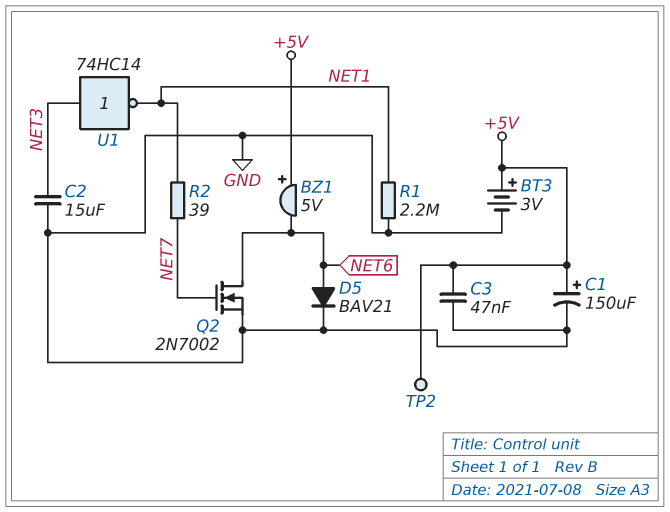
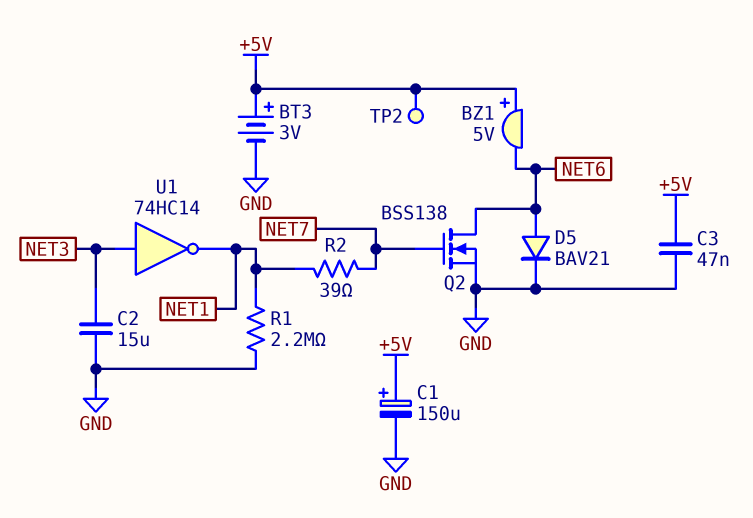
Q2: NMOS 2N7002 (G NET7, D NET6, S GND) -> NMOS BSS138 (G NET7, D NET6, S GND)

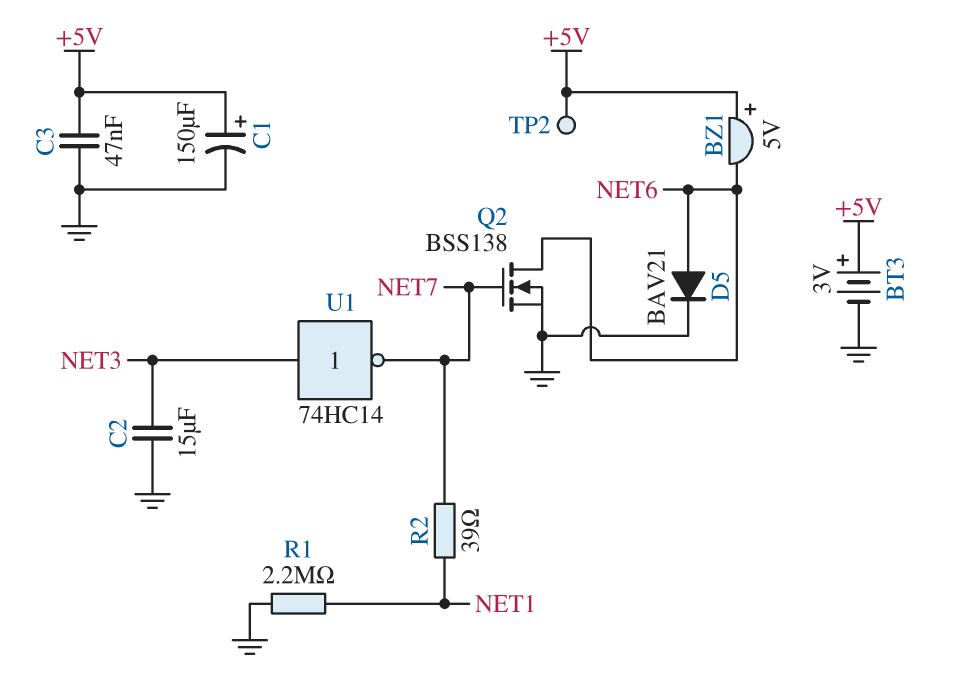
U1: NOT 74HC14 (in NET3, out NET1) -> NOT 74HC14 (in NET3, out NET7)

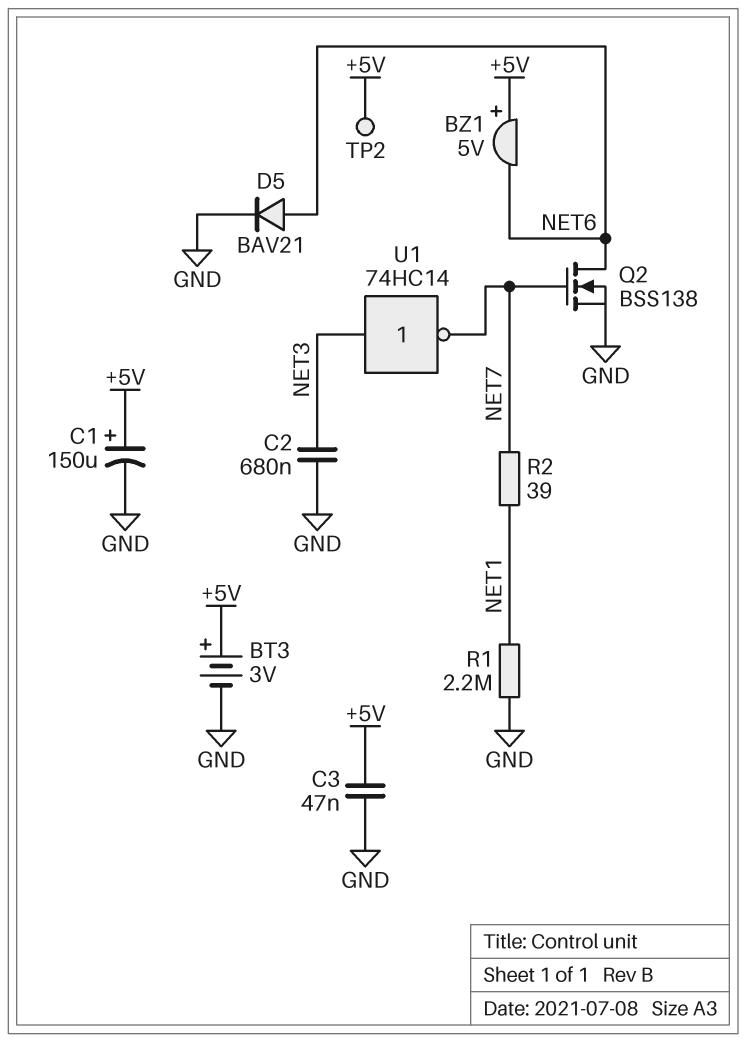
C2: 15uF (GND, NET3) -> 680nF (GND, NET3)

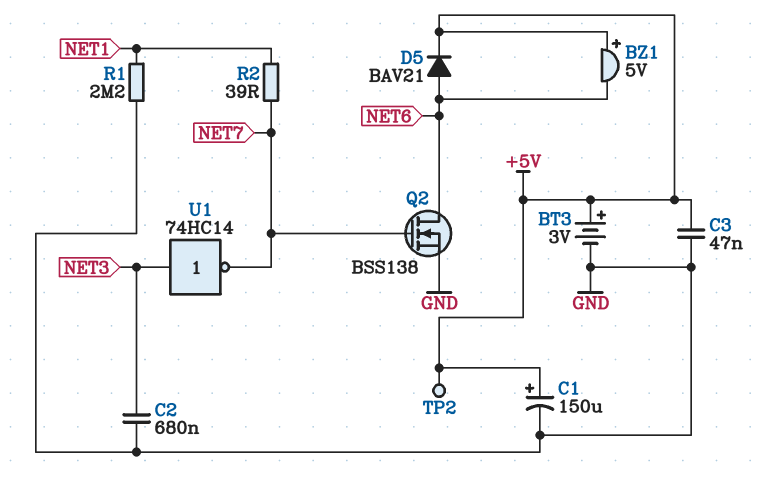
D5: diode BAV21 (A NET6, K GND) -> diode BAV21 (A NET6, K +5V)

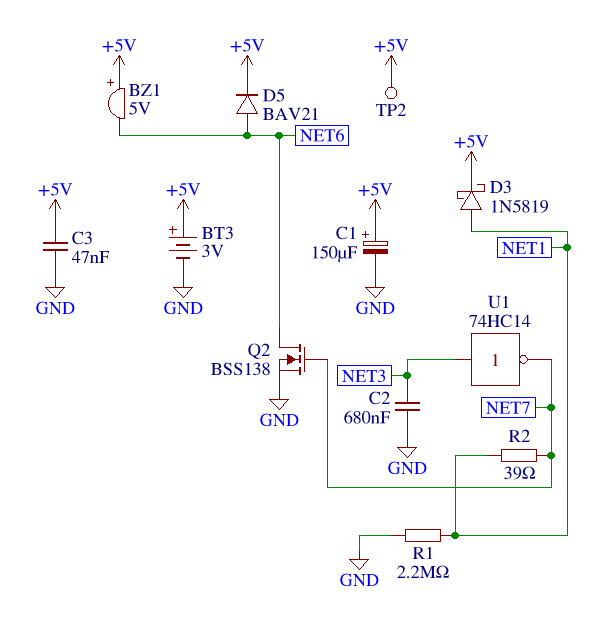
D3: none -> schottky 1N5819 (A NET1, K +5V)

